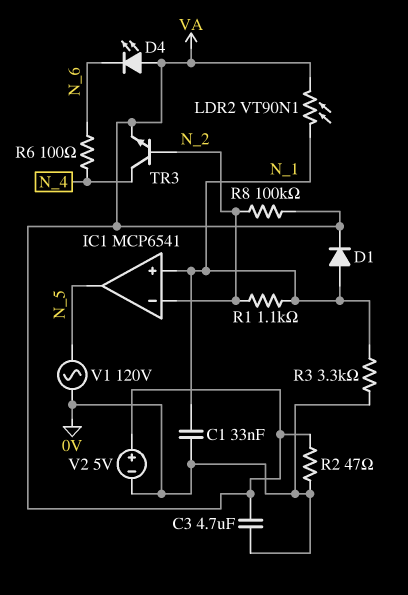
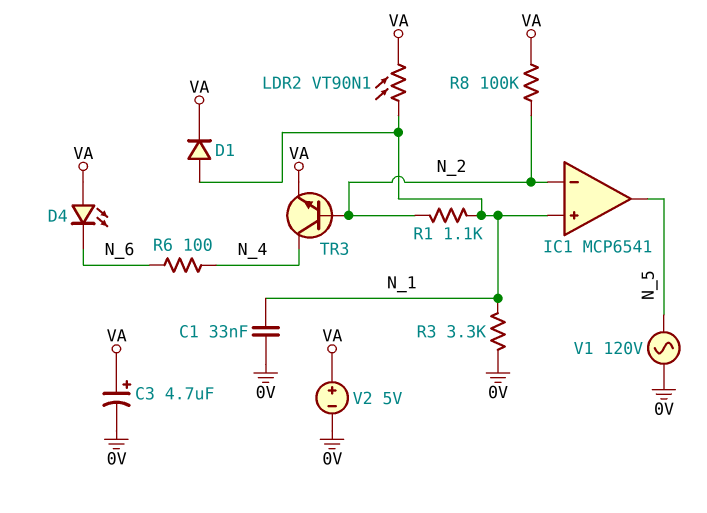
C3: 4.7uF (0V, VA) -> 4.7uF (plus VA, minus 0V)
R2: 47 (0V, VA) -> none

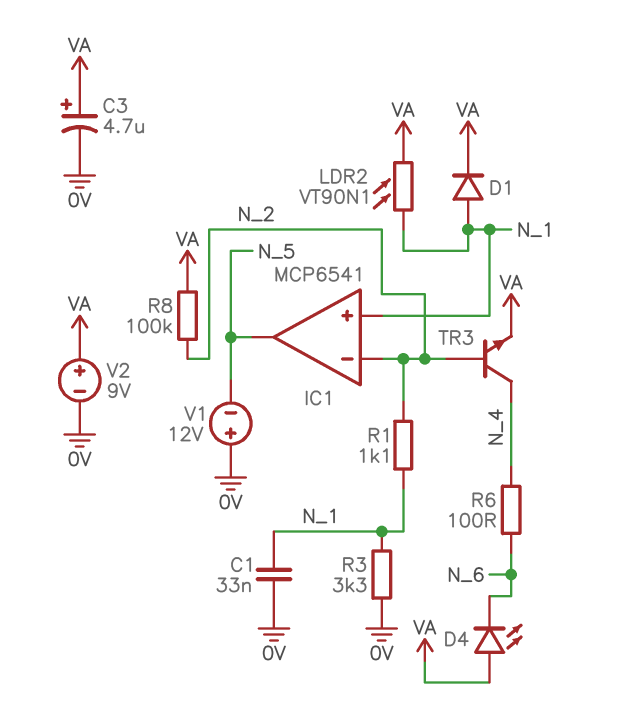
V1: AC 120V (0V, N_5) -> 12V (plus 0V, minus N_5)
V2: 5V (plus VA, minus 0V) -> 9V (plus VA, minus 0V)

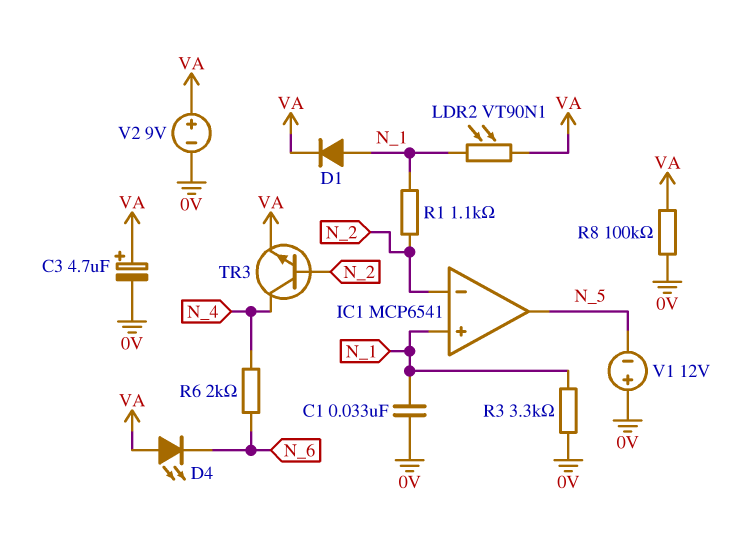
R6: 100 (N_4, N_6) -> 2k (N_4, N_6)
R8: 100k (N_2, VA) -> 100k (0V, VA)

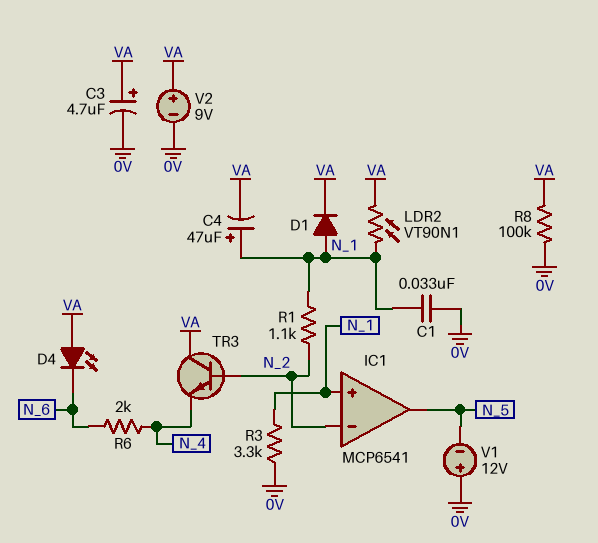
C4: none -> 47uF (plus N_1, minus VA)
TR3: NPN (B N_2, C N_4, E VA) -> NPN (B N_2, C VA, E N_4)

